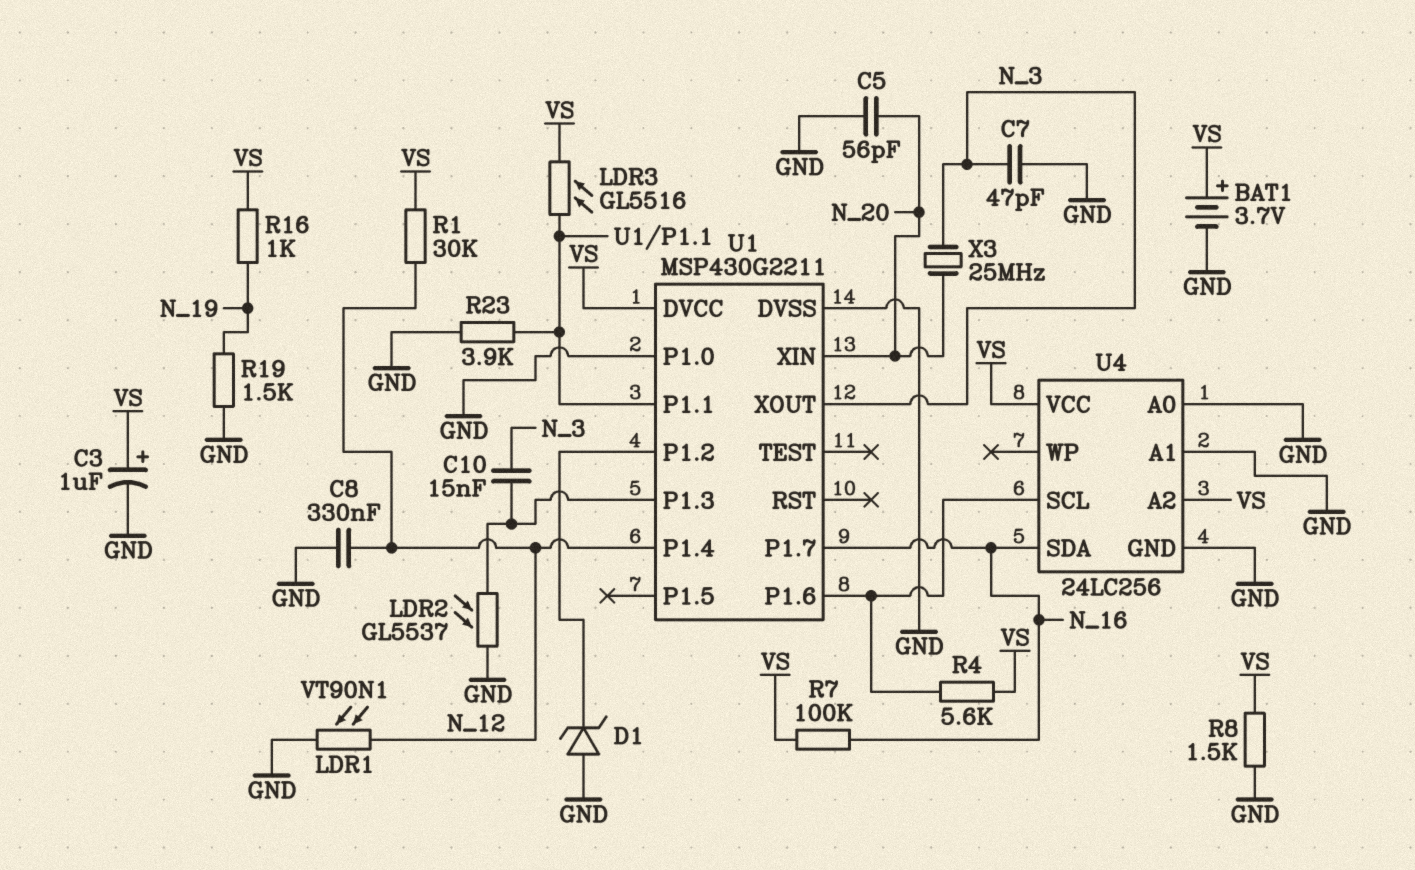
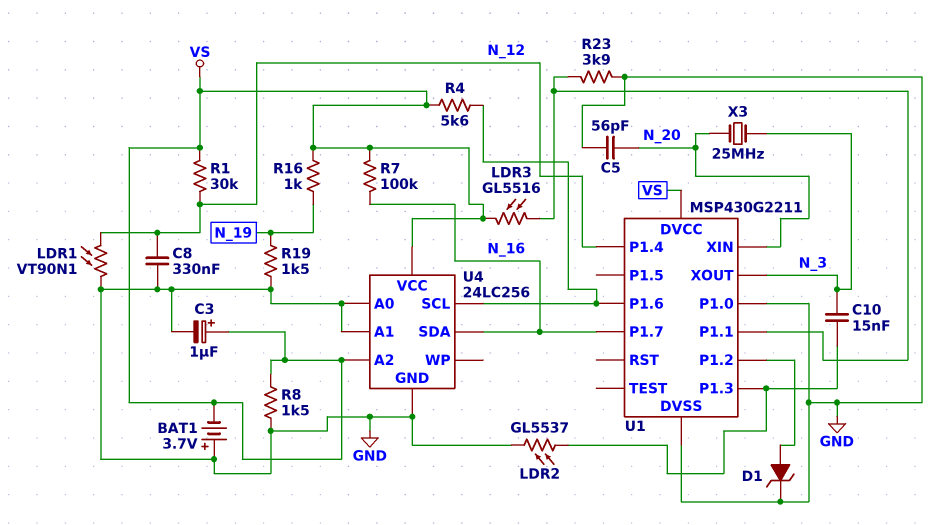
BAT1: 3.7V (plus VS, minus GND) -> 3.7V (plus GND, minus VS)
C7: 47pF (GND, N_3) -> none
D1: zener (A GND, K U1/P1.2) -> zener (A U1/P1.2, K GND)

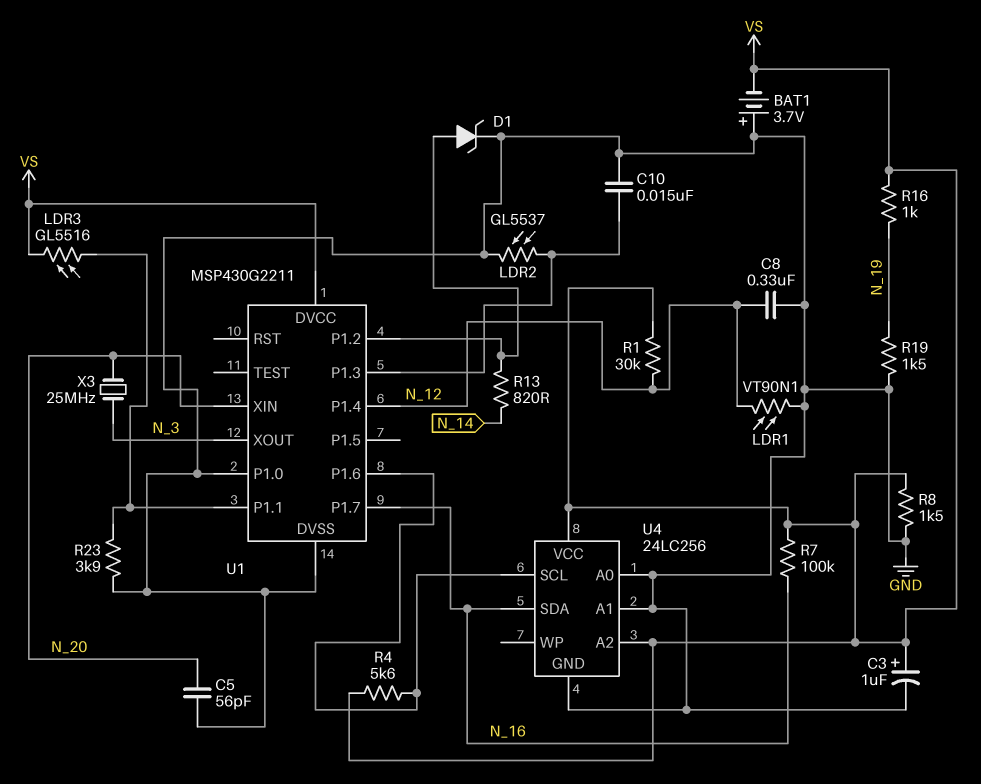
C10: 15nF (N_3, U1/P1.3) -> 15nF (GND, U1/P1.3)
R13: none -> 820 (N_14, U1/P1.2)

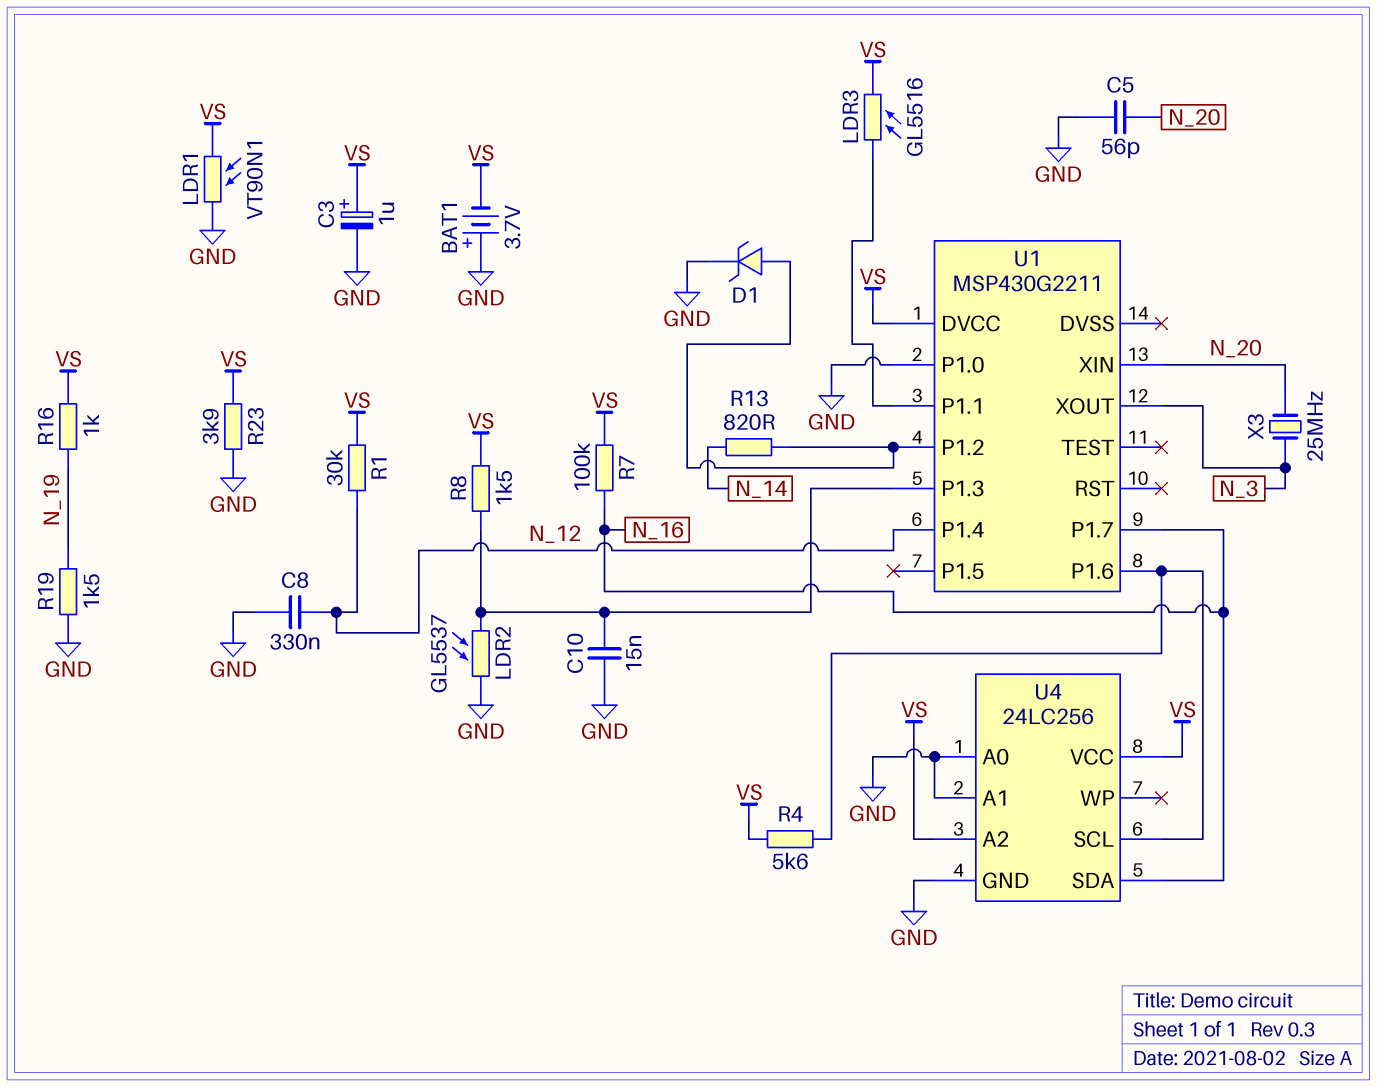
LDR1: VT90N1 (GND, N_12) -> VT90N1 (GND, VS)
R8: 1.5k (GND, VS) -> 1.5k (U1/P1.3, VS)
R23: 3.9k (GND, U1/P1.1) -> 3.9k (GND, VS)
U1 pin DVSS: GND -> none

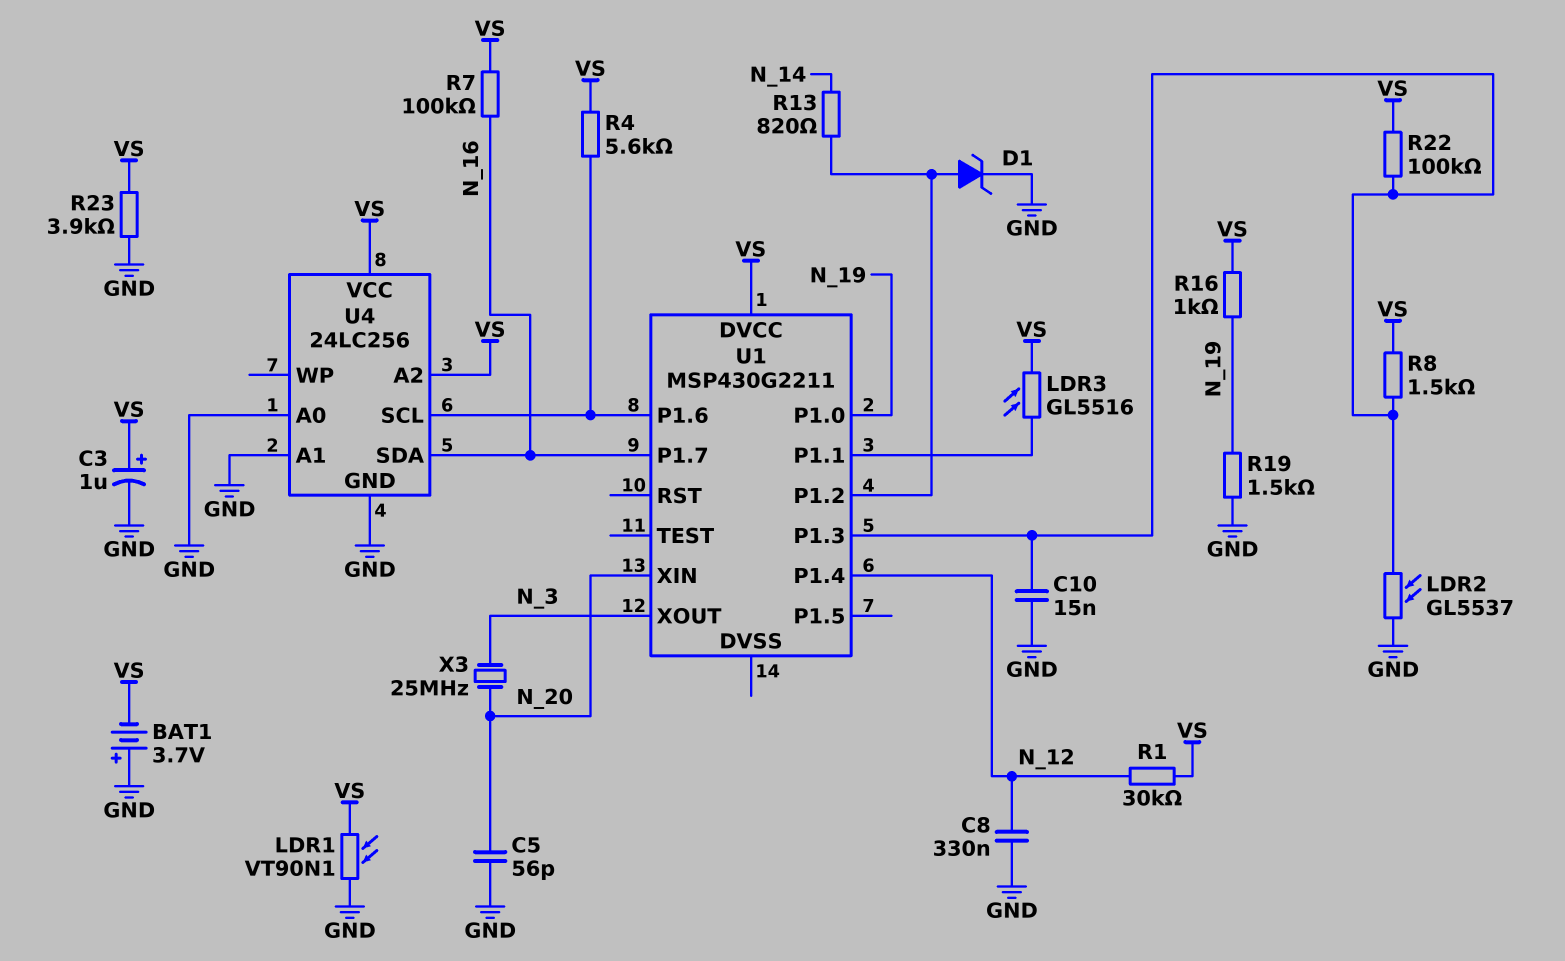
R22: none -> 100k (U1/P1.3, VS)
U1 pin P1.0: GND -> N_19

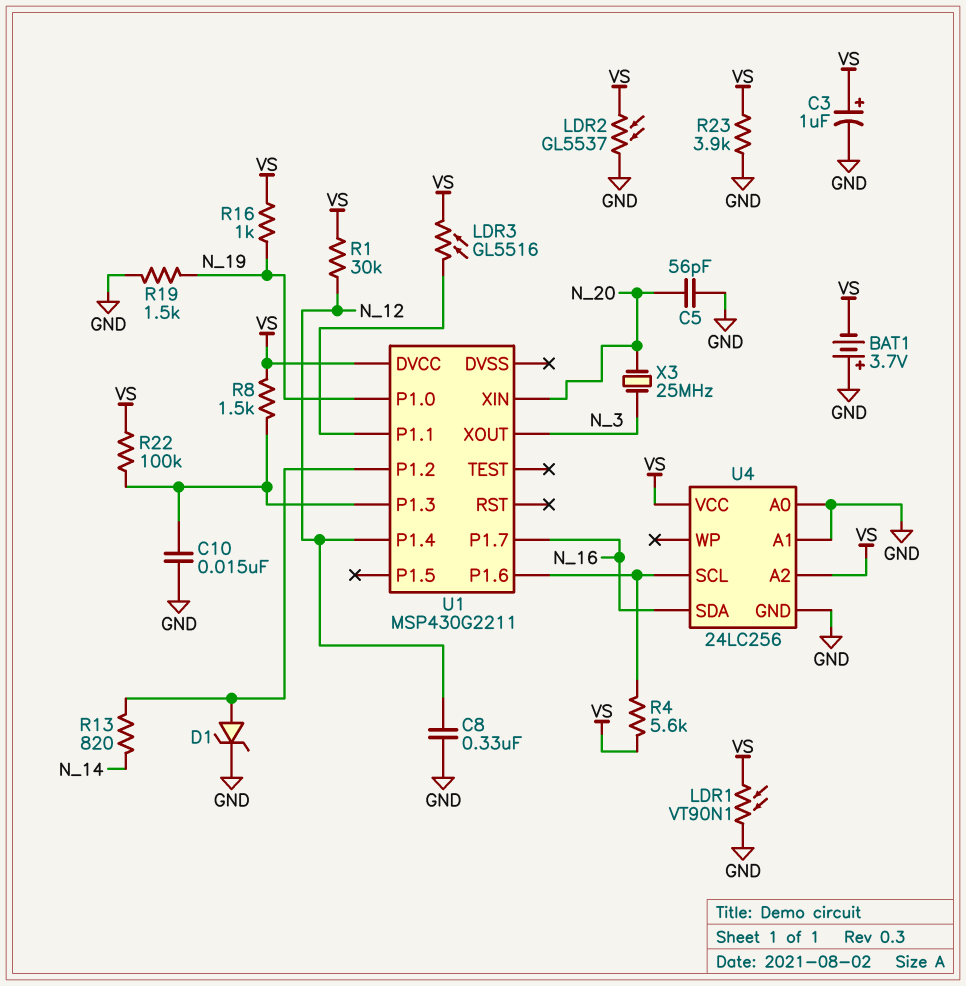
LDR2: GL5537 (GND, U1/P1.3) -> GL5537 (GND, VS)
R7: 100k (N_16, VS) -> none

